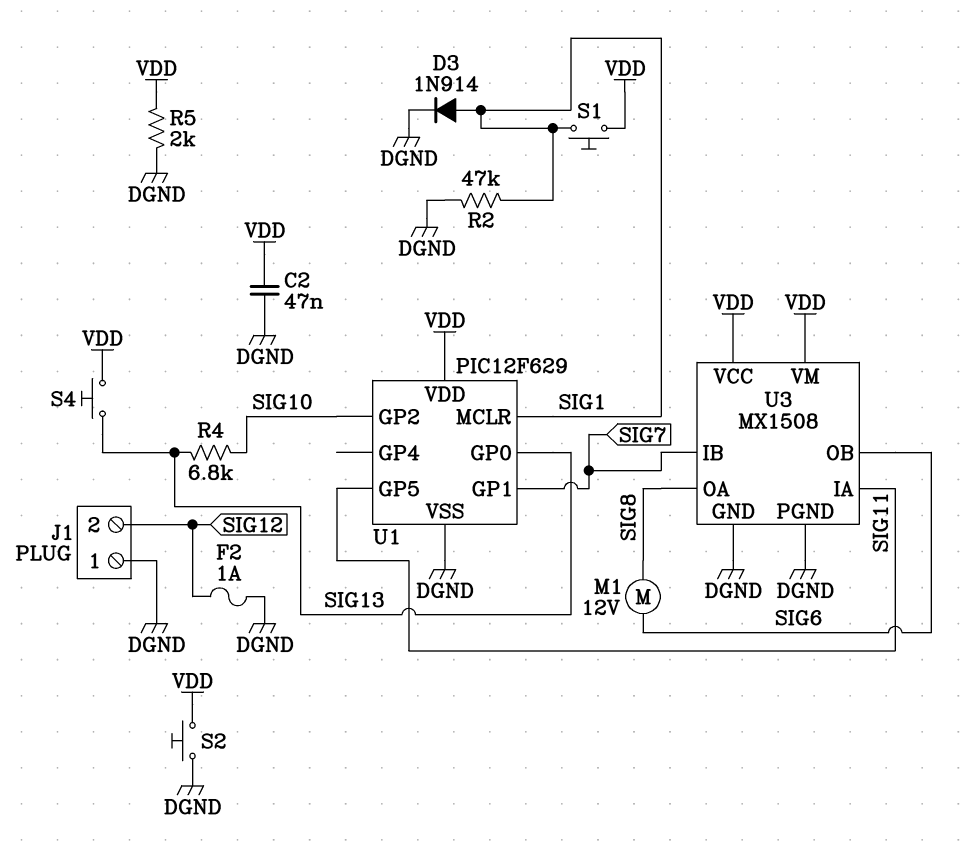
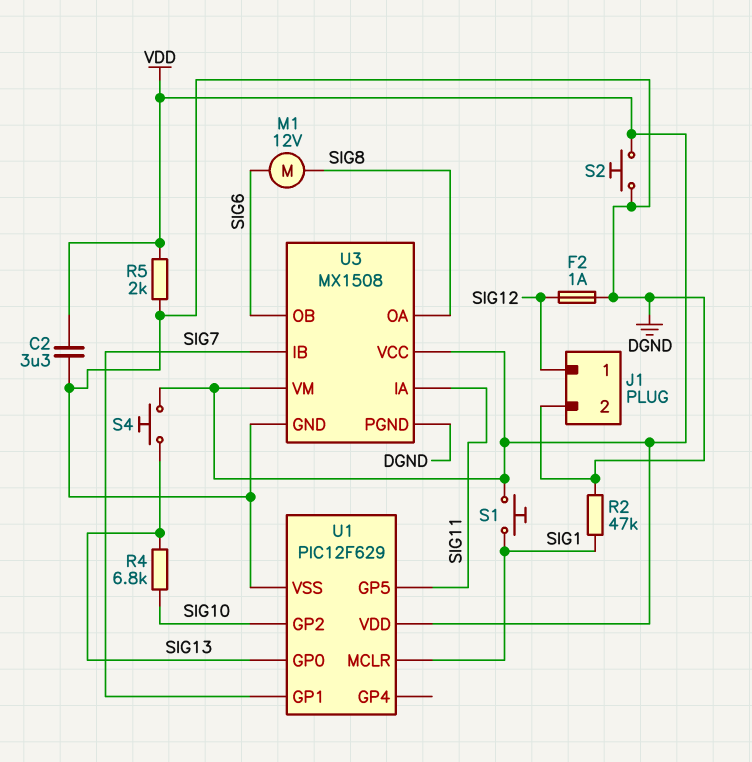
C2: 47nF (DGND, VDD) -> 3.3uF (DGND, VDD)
D3: diode 1N914 (A SIG1, K DGND) -> none
J1 pin 1: DGND -> SIG12
J1 pin 2: SIG12 -> DGND

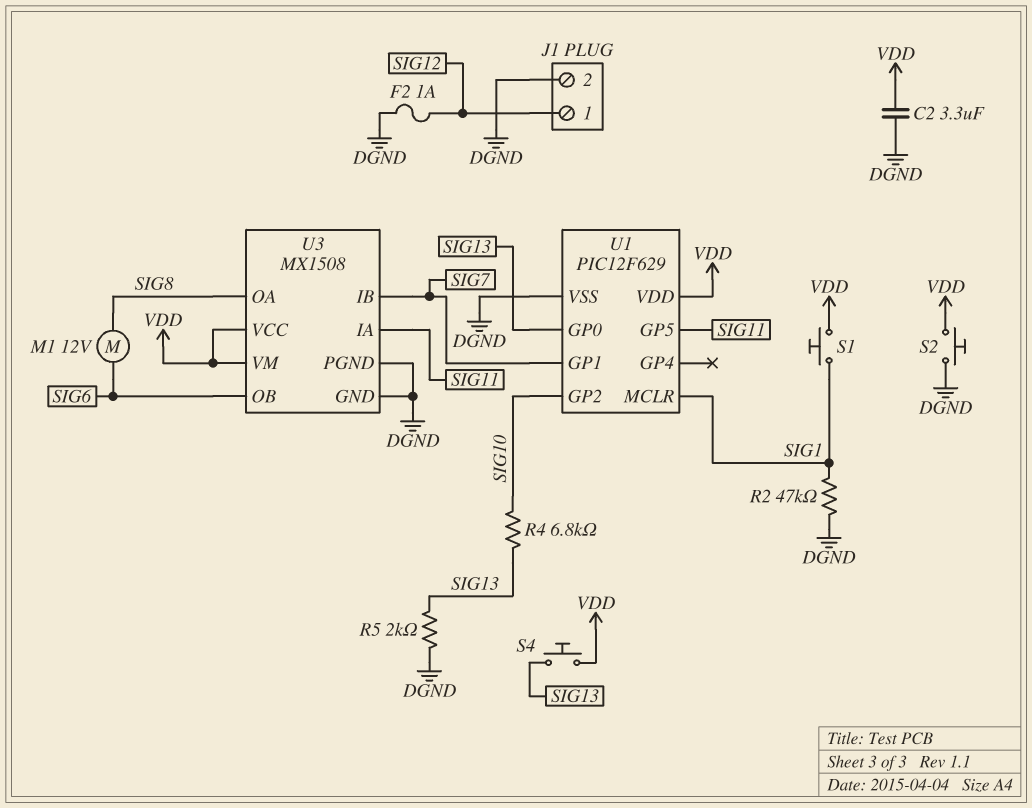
R5: 2k (DGND, VDD) -> 2k (DGND, SIG13)

